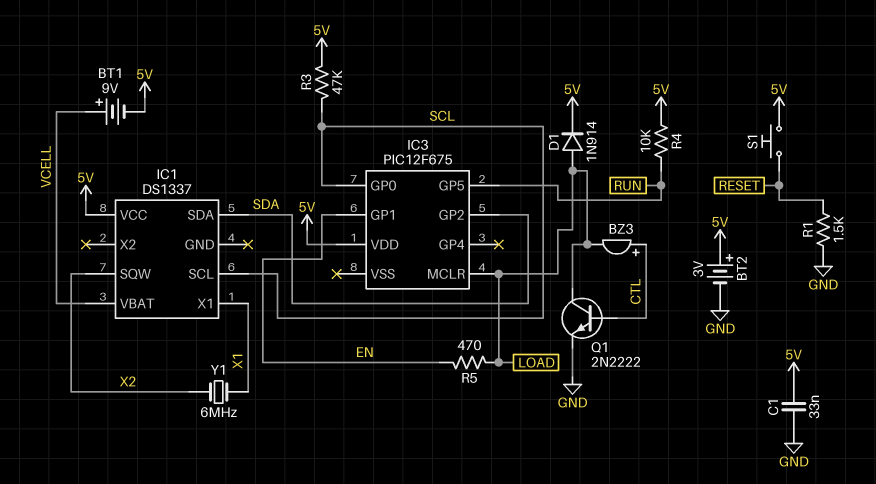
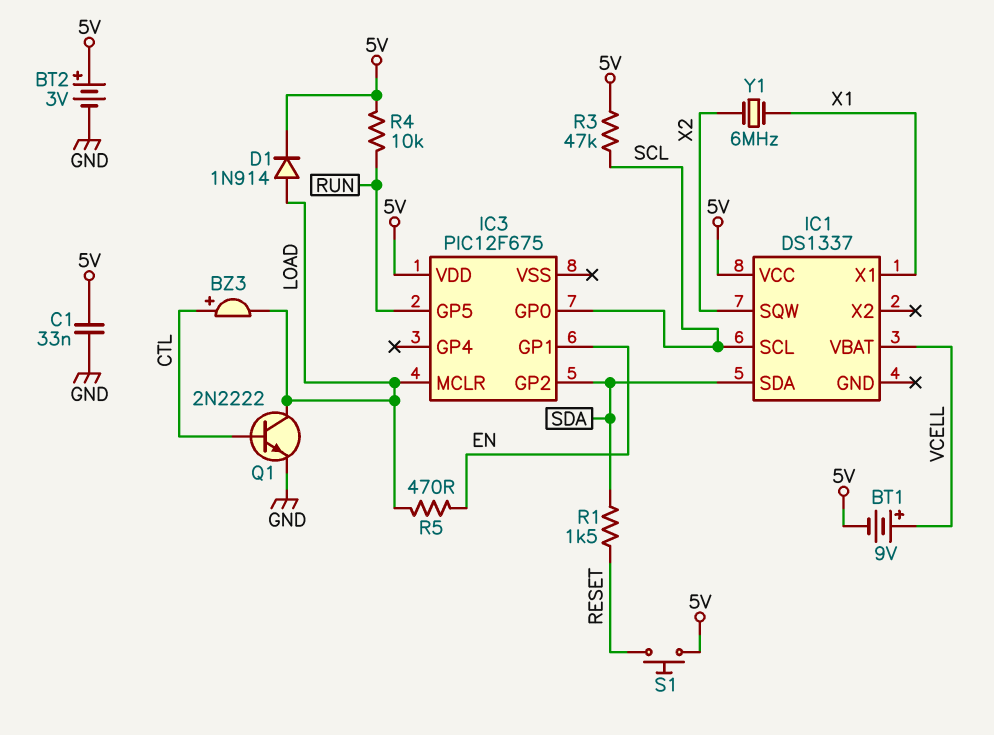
R1: 1.5k (GND, RESET) -> 1.5k (RESET, SDA)

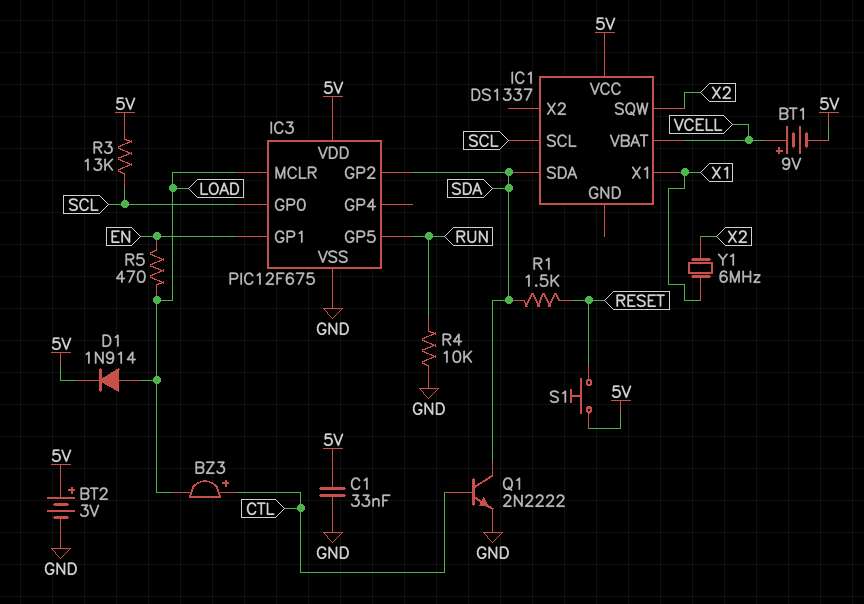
IC3 pin VSS: none -> GND
Q1: NPN 2N2222 (B CTL, C LOAD, E GND) -> NPN 2N2222 (B CTL, C SDA, E GND)
R3: 47k (5V, SCL) -> 13k (5V, SCL)
R4: 10k (5V, RUN) -> 10k (GND, RUN)

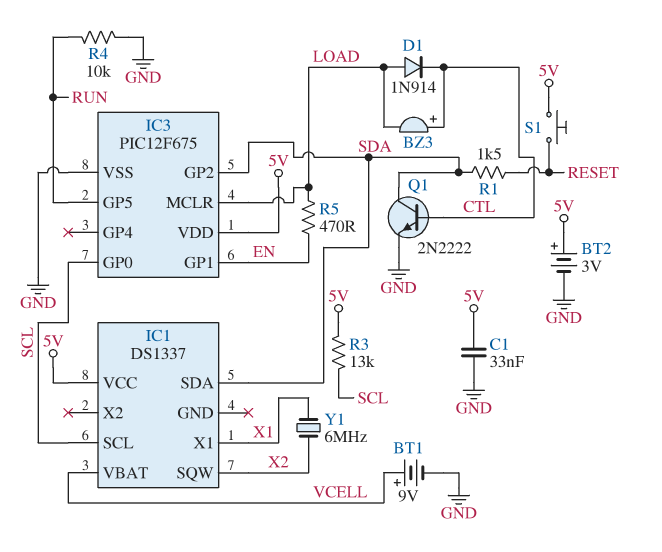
BT1: 9V (plus VCELL, minus 5V) -> 9V (plus VCELL, minus GND)
D1: diode 1N914 (A LOAD, K 5V) -> diode 1N914 (A LOAD, K CTL)

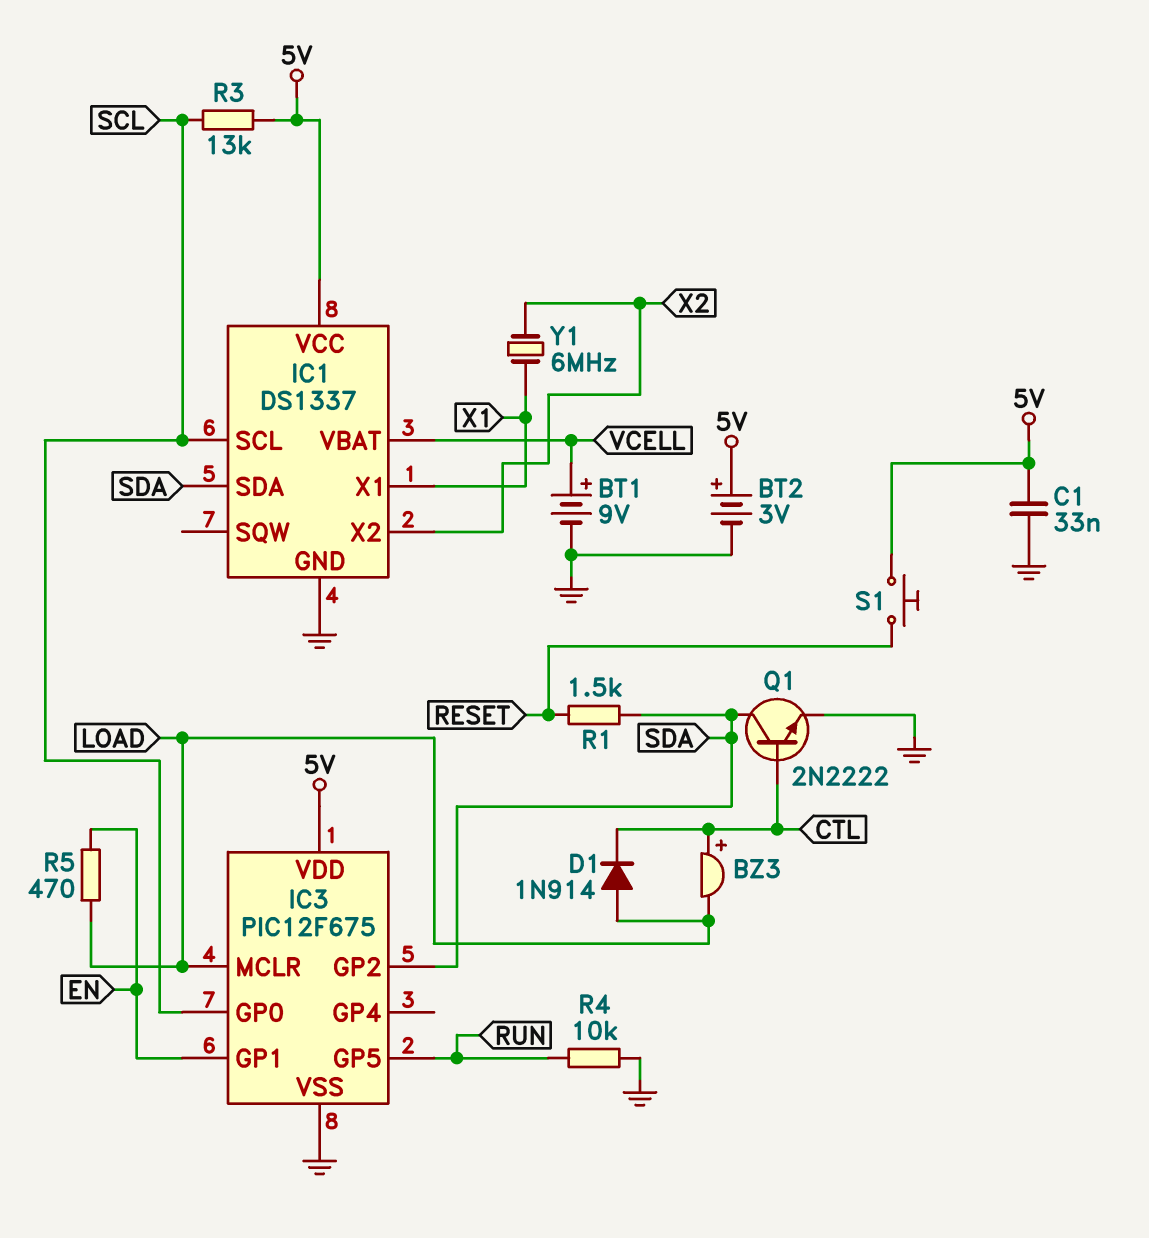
IC1 pin GND: none -> GND
IC1 pin SQW: X2 -> none
IC1 pin X2: none -> X2

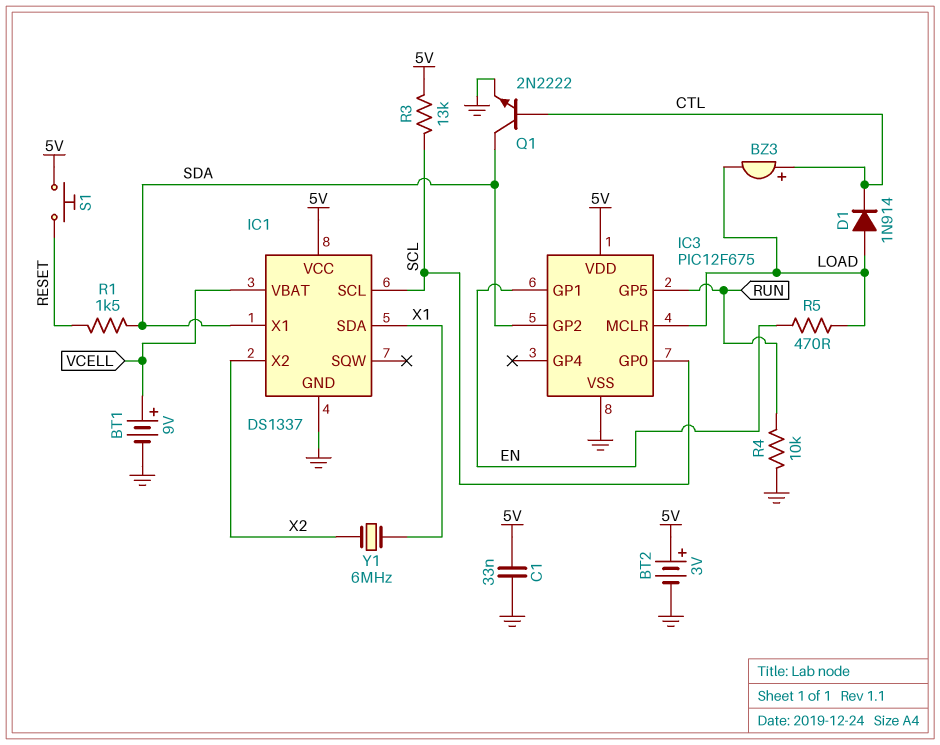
IC1 pin SDA: SDA -> X1
IC1 pin X1: X1 -> SDA

